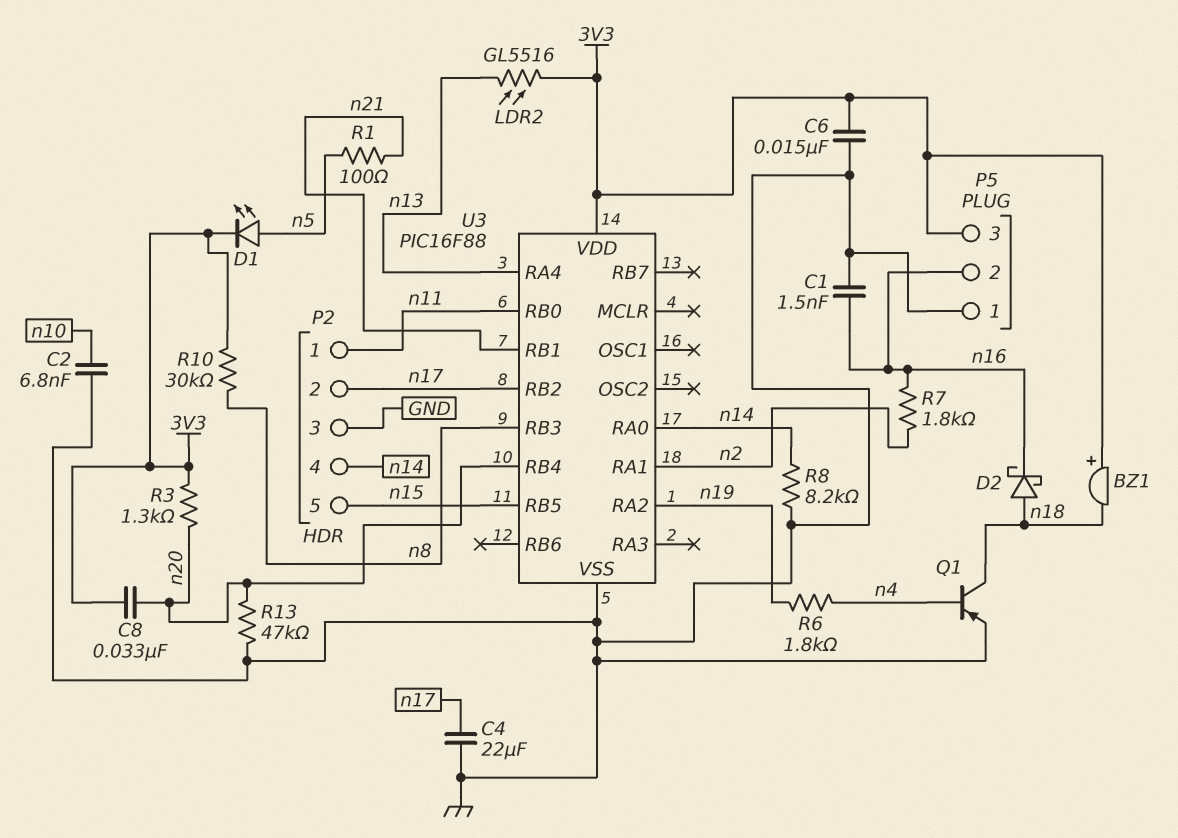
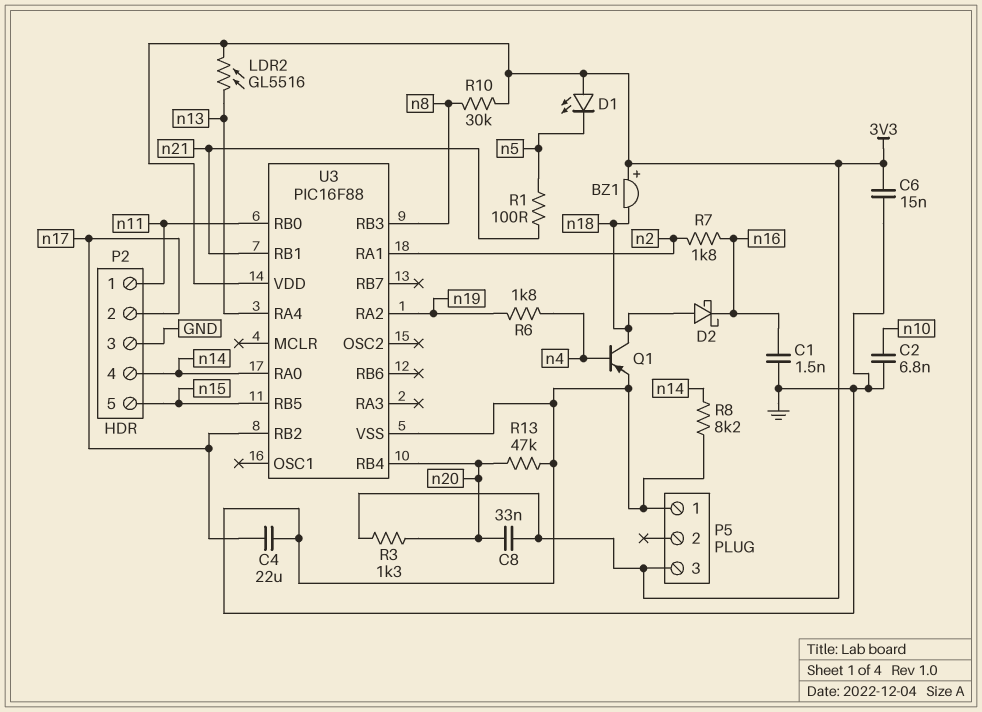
D1: LED (A n5, K 3V3) -> LED (A 3V3, K n5)
P5 pin 2: n16 -> none

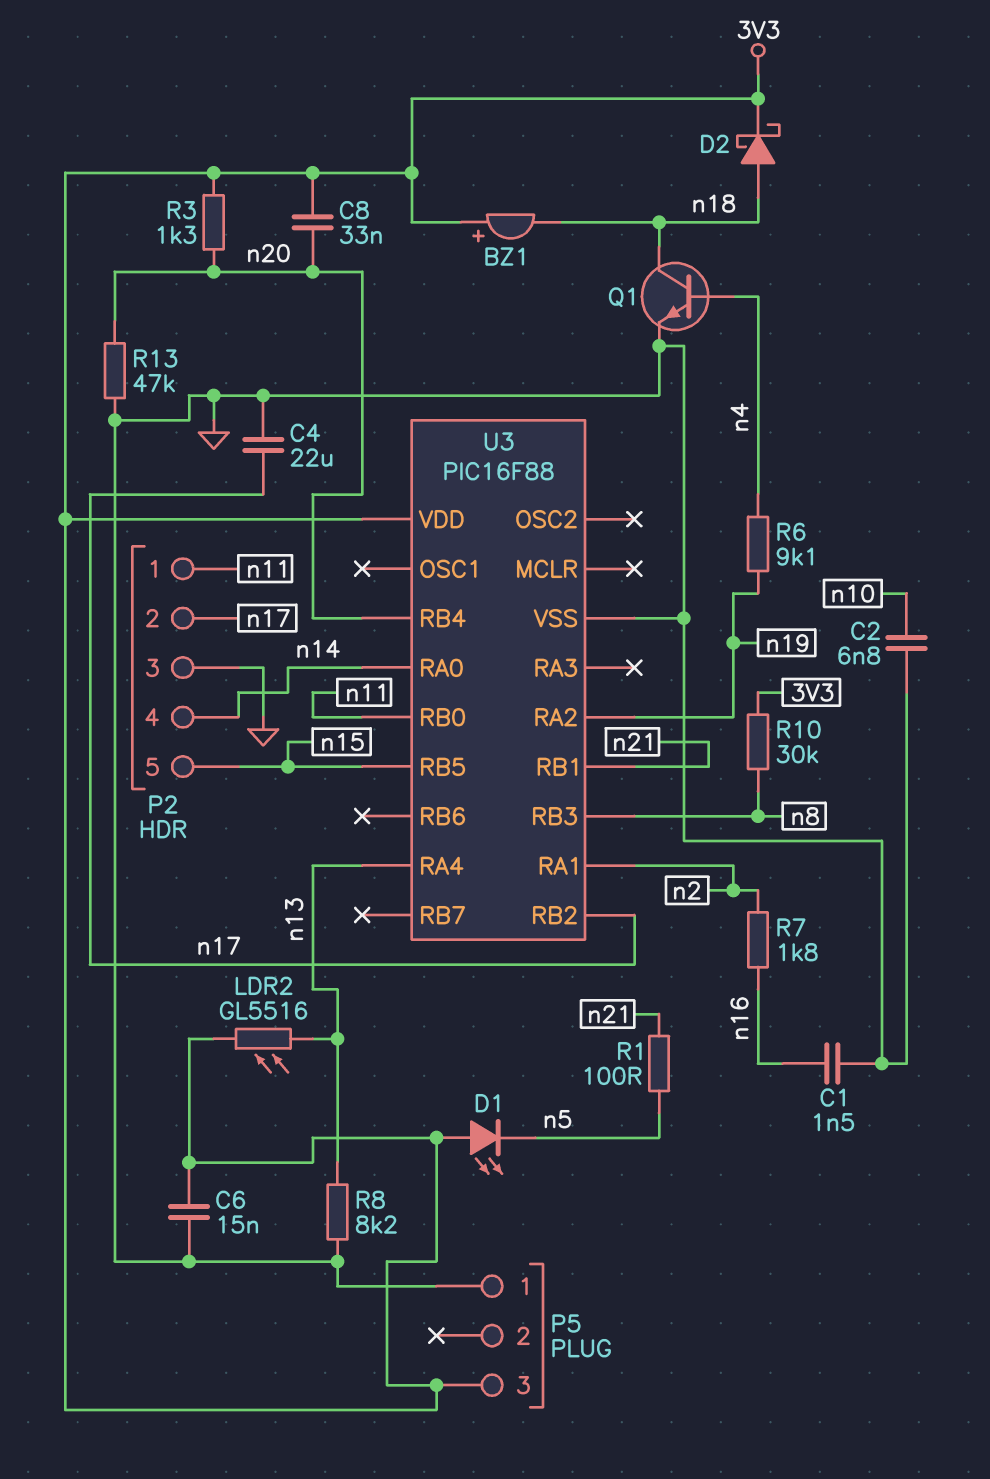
D2: schottky (A n18, K n16) -> schottky (A n18, K 3V3)
Q1: PNP (B n4, C n18, E GND) -> NPN (B n4, C n18, E GND)
R6: 1.8k (n4, n19) -> 9.1k (n4, n19)
R8: 8.2k (GND, n14) -> 8.2k (GND, n13)

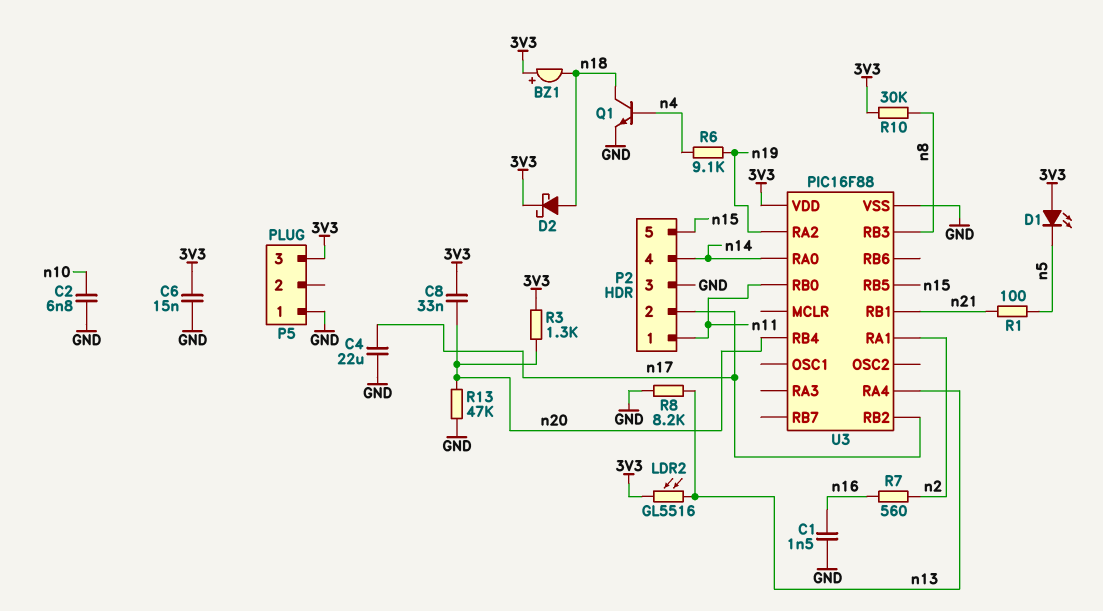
R7: 1.8k (n2, n16) -> 560 (n2, n16)

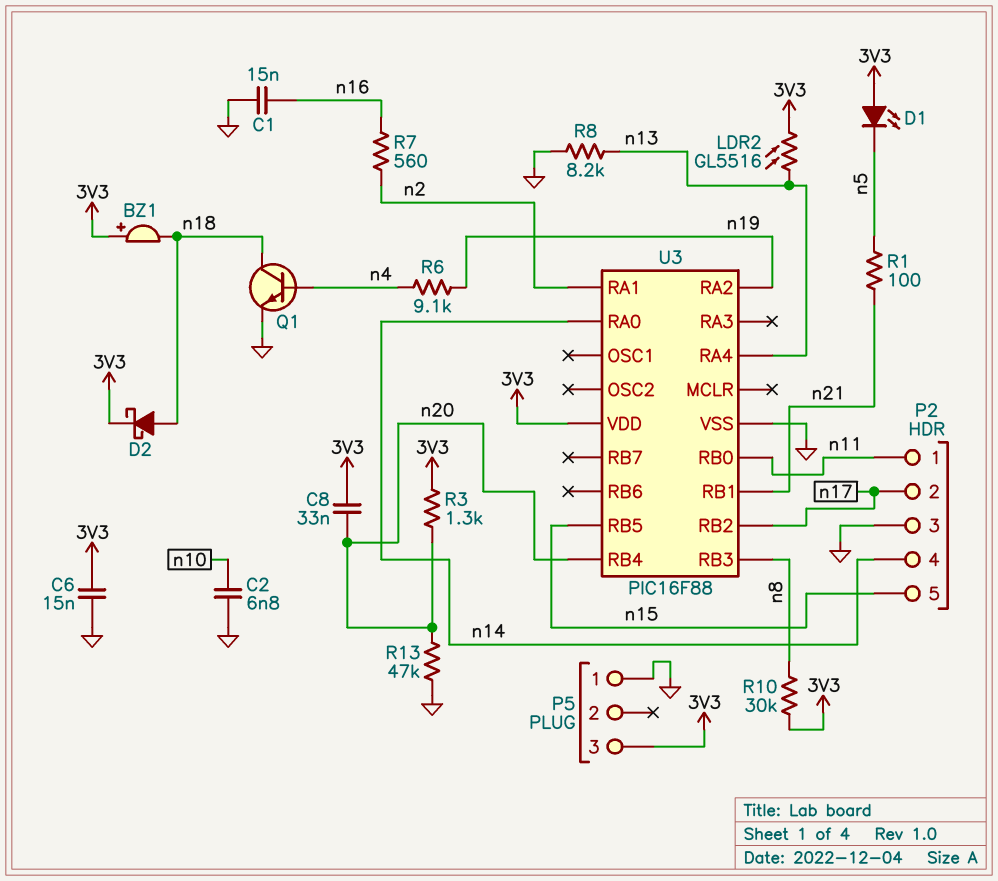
C1: 1.5nF (GND, n16) -> 15nF (GND, n16)
C4: 22uF (GND, n17) -> none

